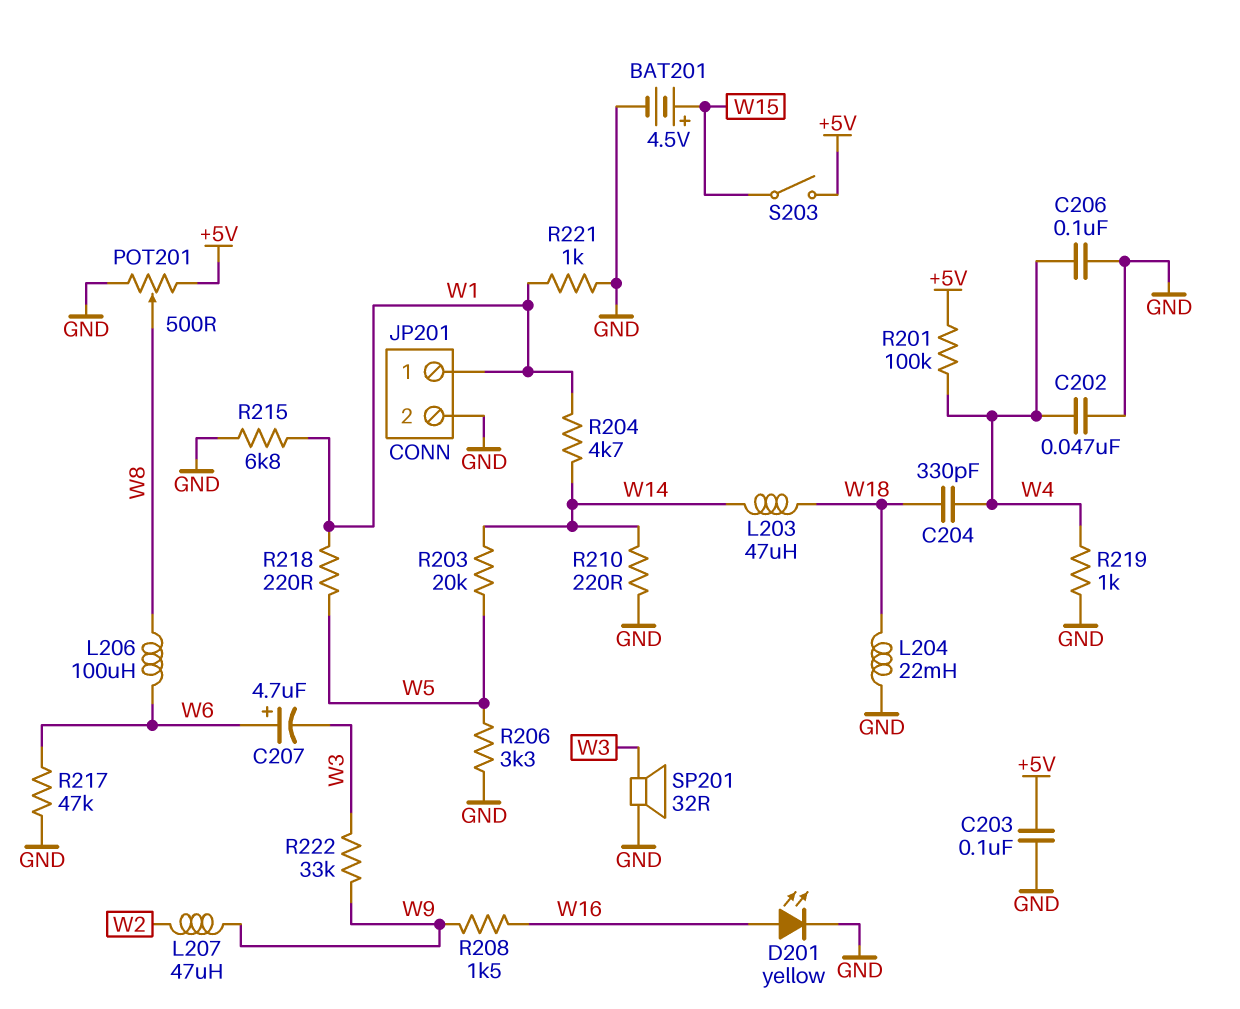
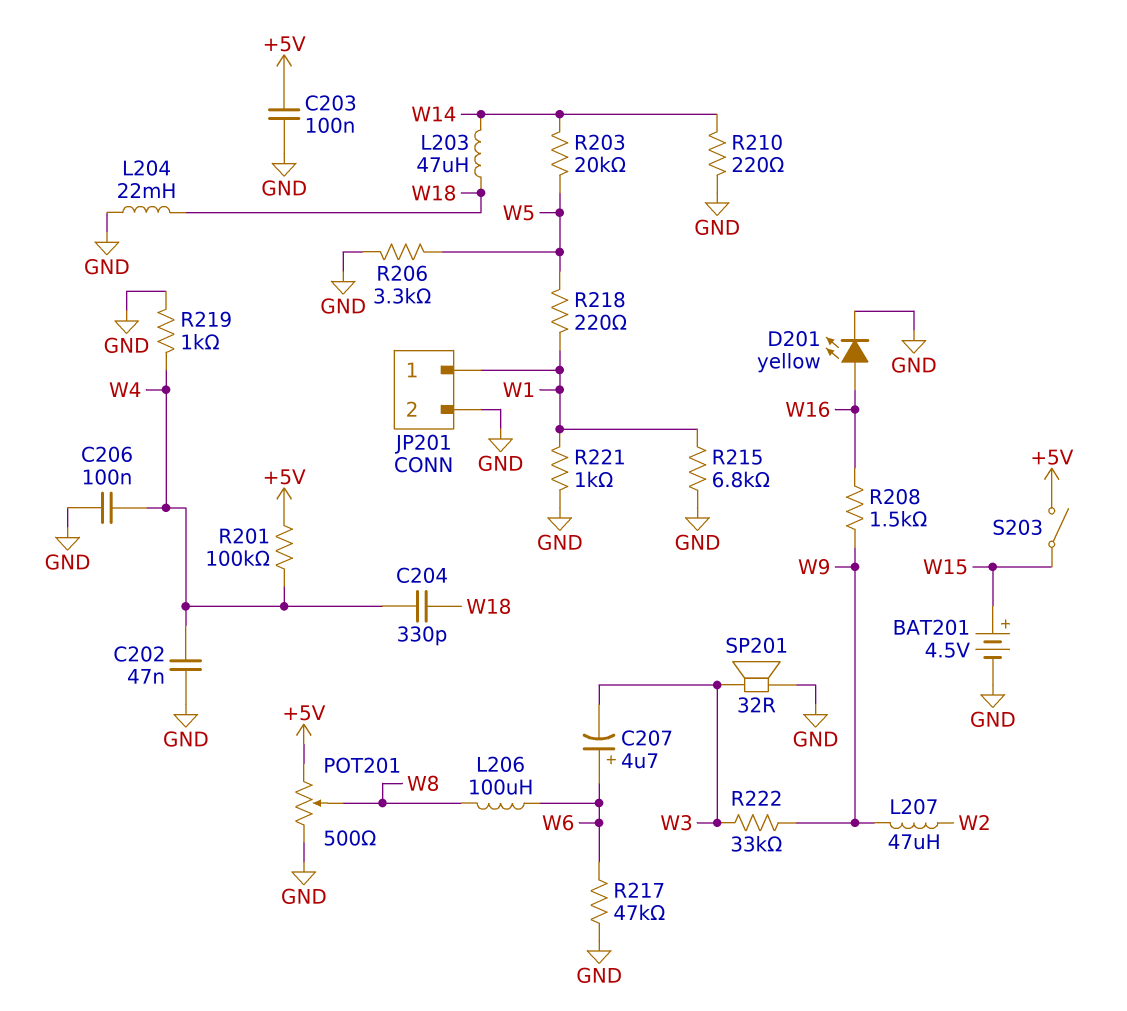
R204: 4.7k (W1, W14) -> none

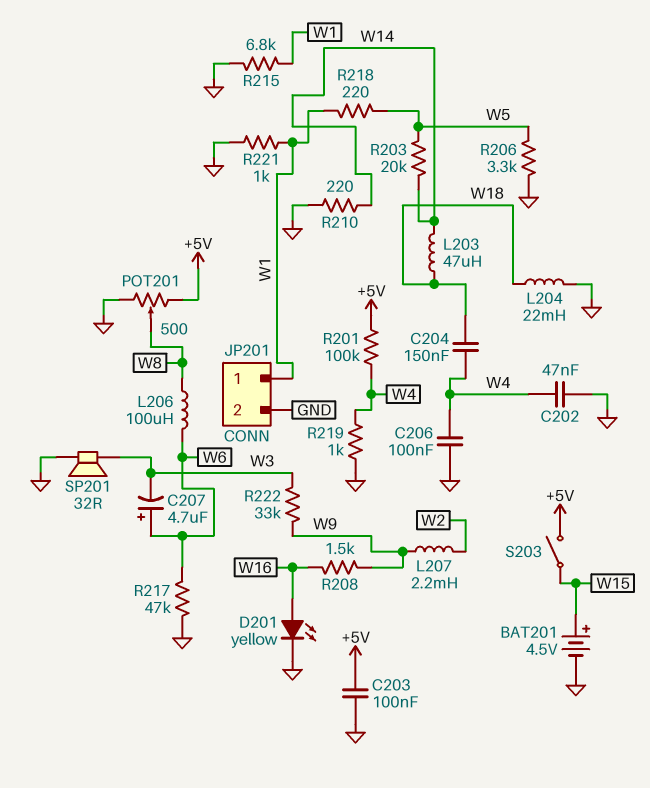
C204: 330pF (W4, W18) -> 150nF (W4, W18)
L207: 47uH (W2, W9) -> 2.2mH (W2, W9)

